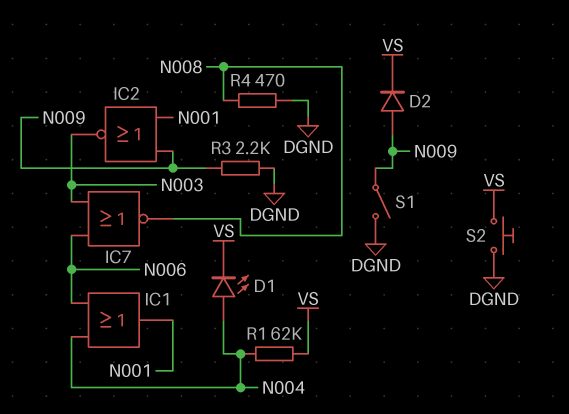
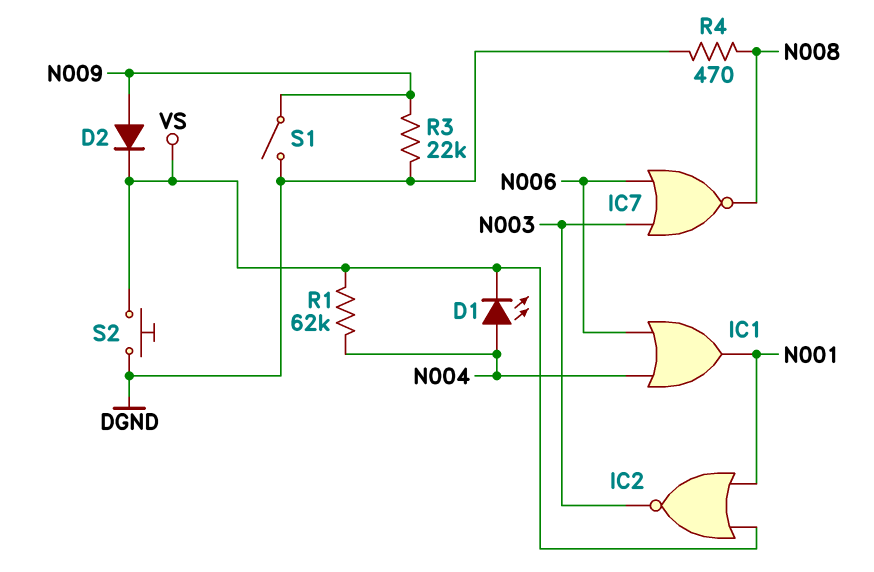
IC2: NOR (in N001, in N009, out N003) -> NOR (in N001, in VS, out N003)
R3: 2.2k (DGND, N009) -> 22k (DGND, N009)

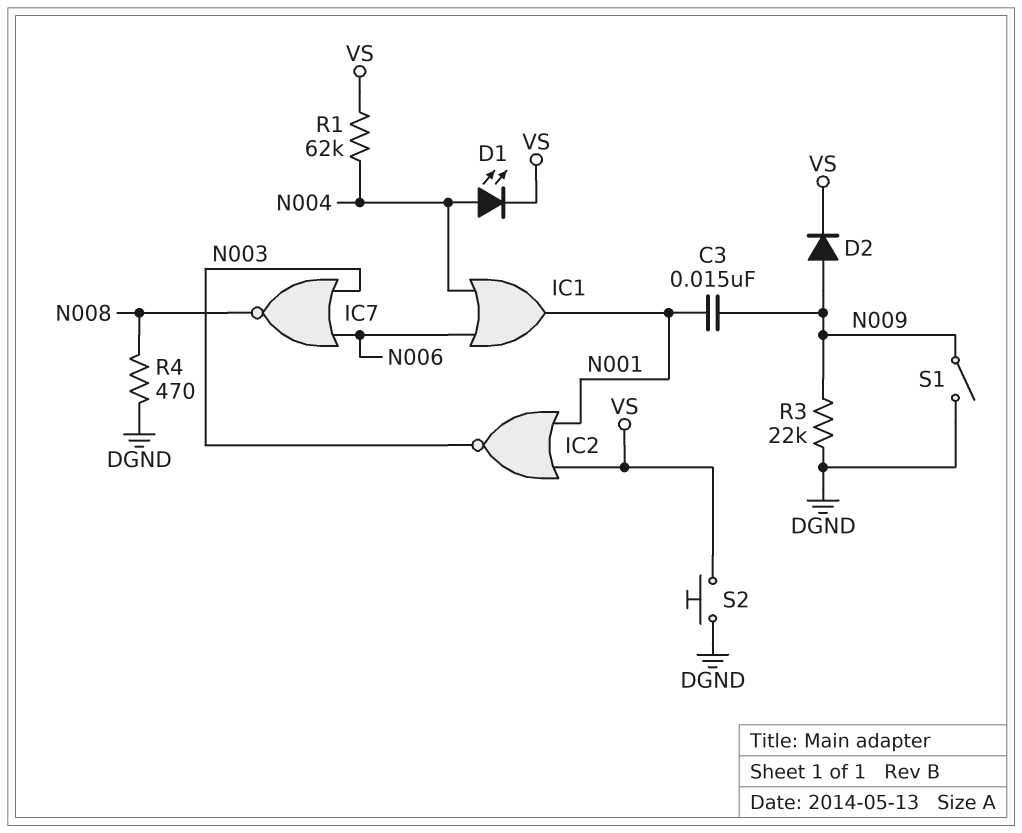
C3: none -> 15nF (N001, N009)

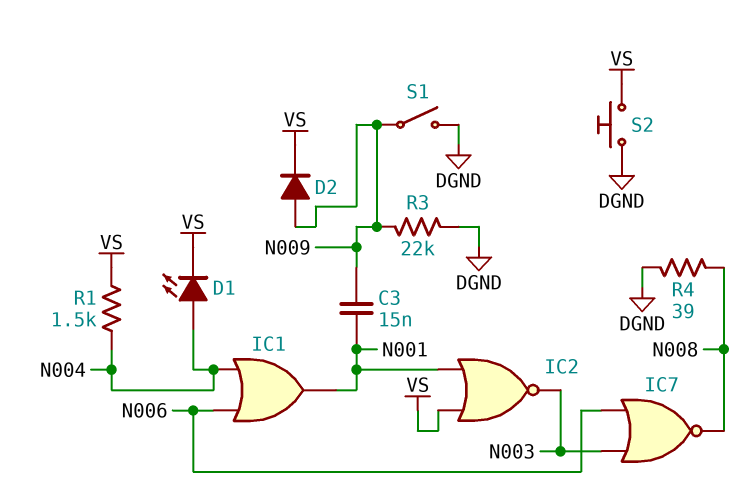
R1: 62k (N004, VS) -> 1.5k (N004, VS)
R4: 470 (DGND, N008) -> 39 (DGND, N008)

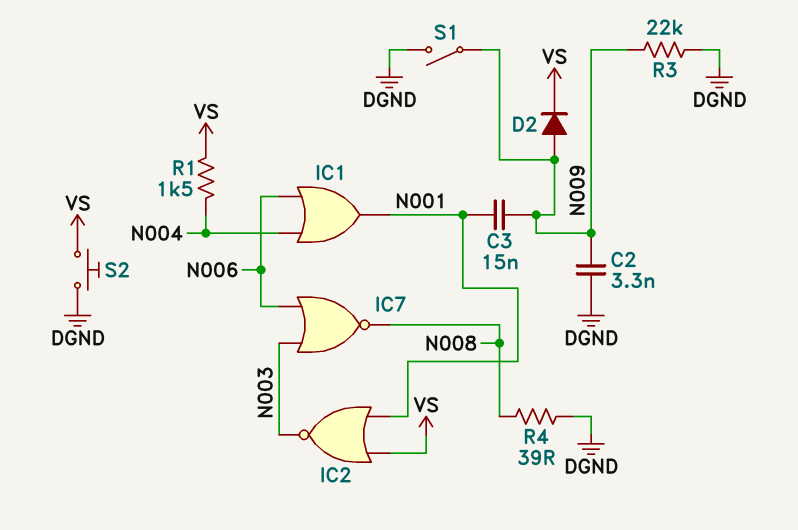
C2: none -> 3.3nF (DGND, N009)
D1: LED (A N004, K VS) -> none

